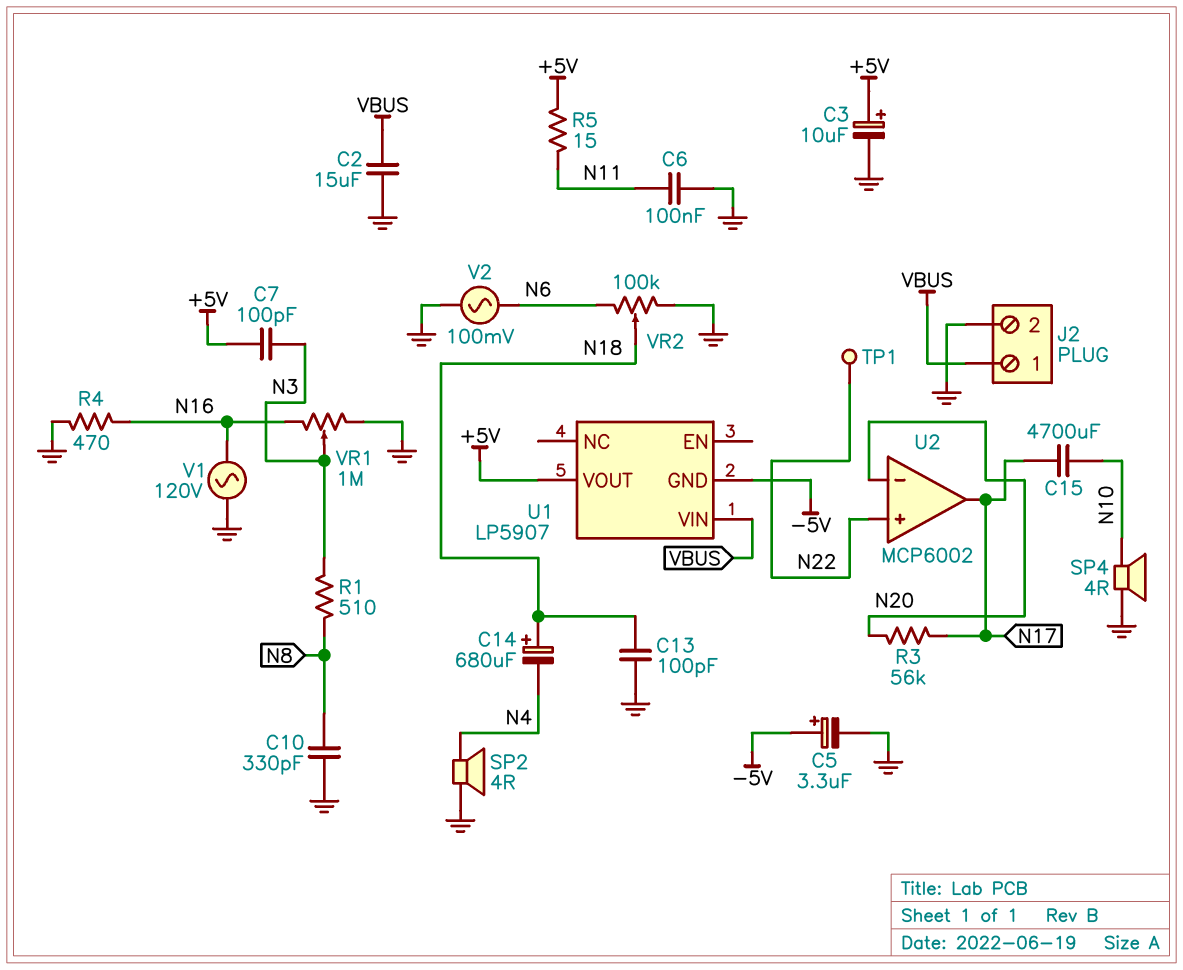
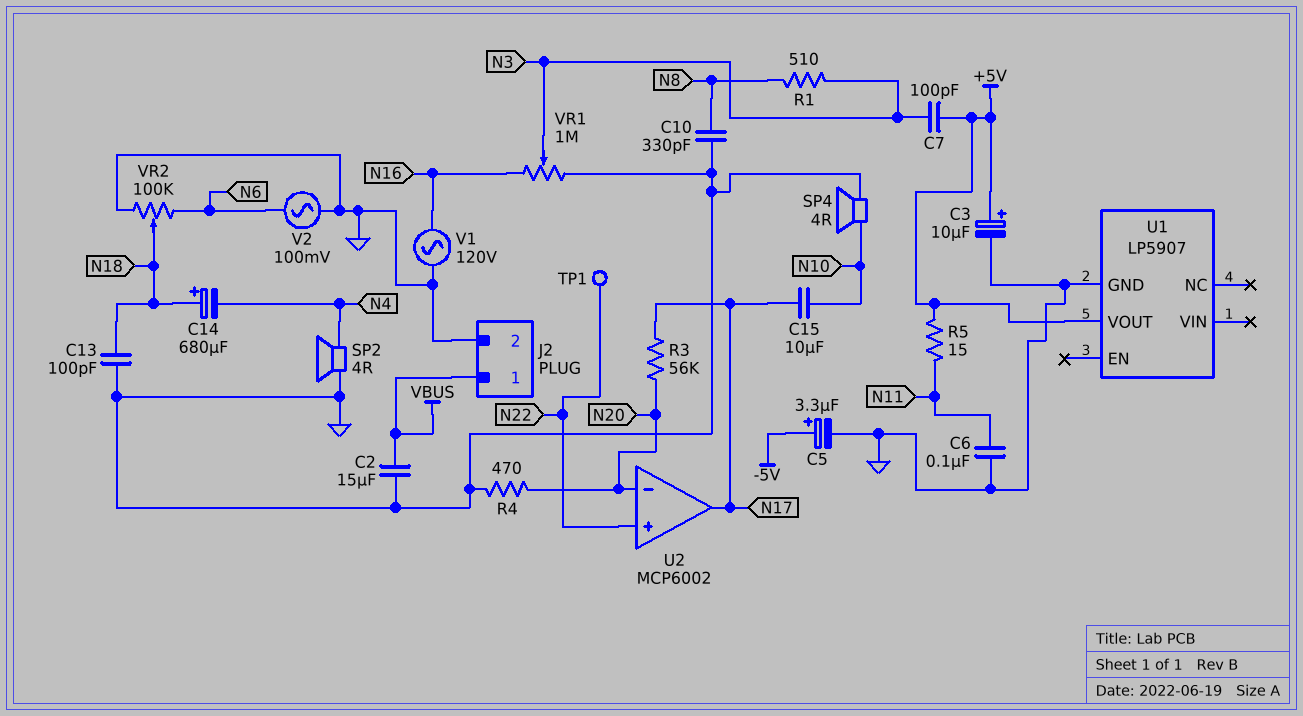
C15: 4700uF (N10, N17) -> 10uF (N10, N17)
R4: 470 (GND, N16) -> 470 (GND, N20)
U1 pin GND: -5V -> GND
U1 pin VIN: VBUS -> none

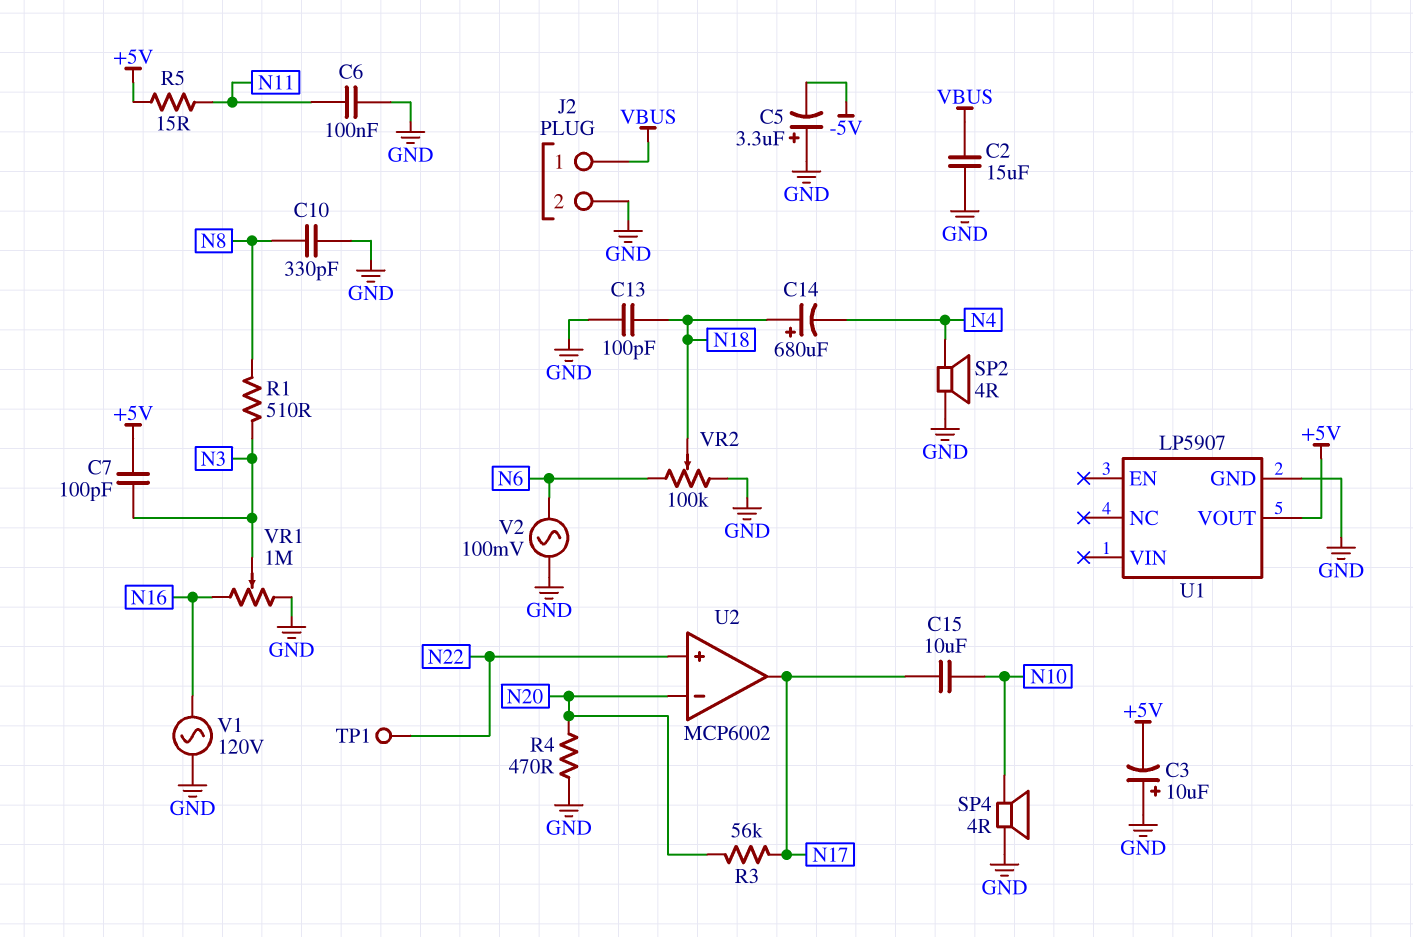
C3: 10uF (plus +5V, minus GND) -> 10uF (plus GND, minus +5V)
C5: 3.3uF (plus -5V, minus GND) -> 3.3uF (plus GND, minus -5V)

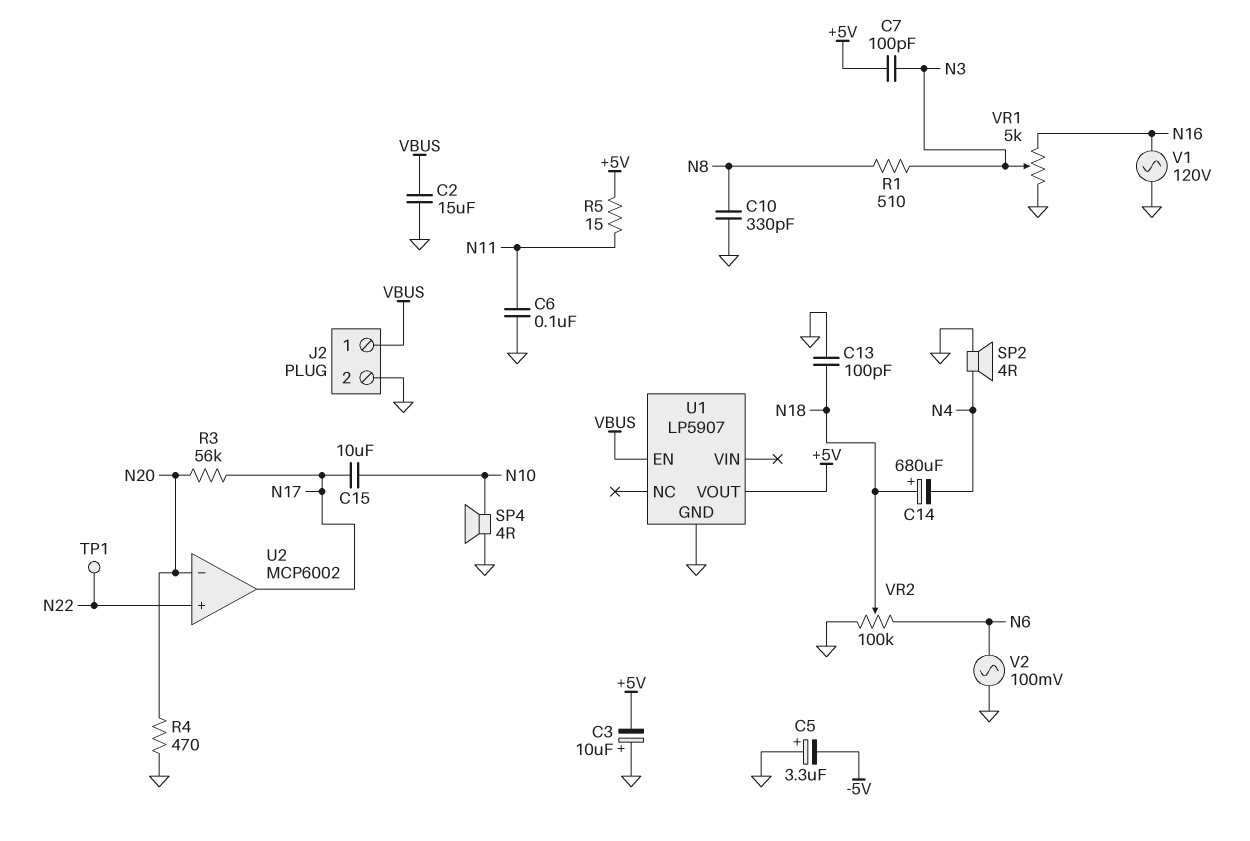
U1 pin EN: none -> VBUS
VR1: 1M (GND, N16, wiper N3) -> 5k (GND, N16, wiper N3)

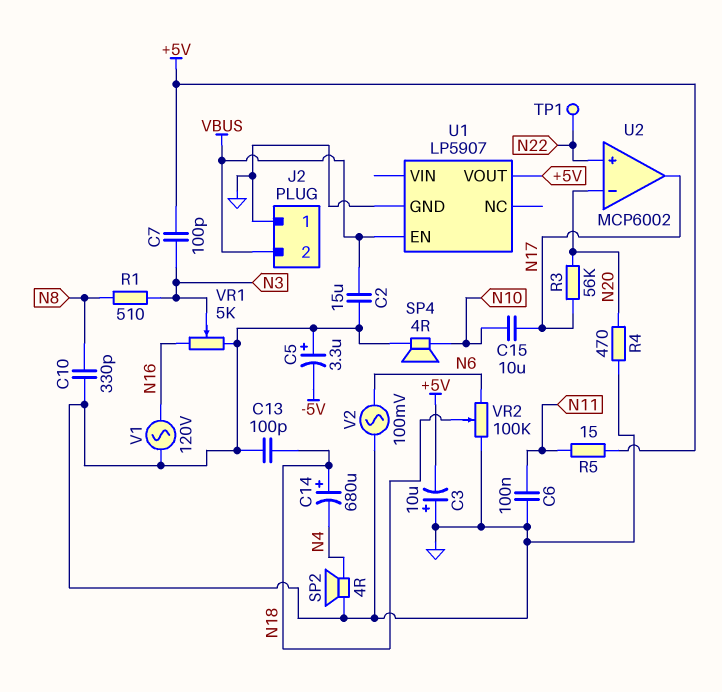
J2 pin 1: VBUS -> GND
J2 pin 2: GND -> VBUS

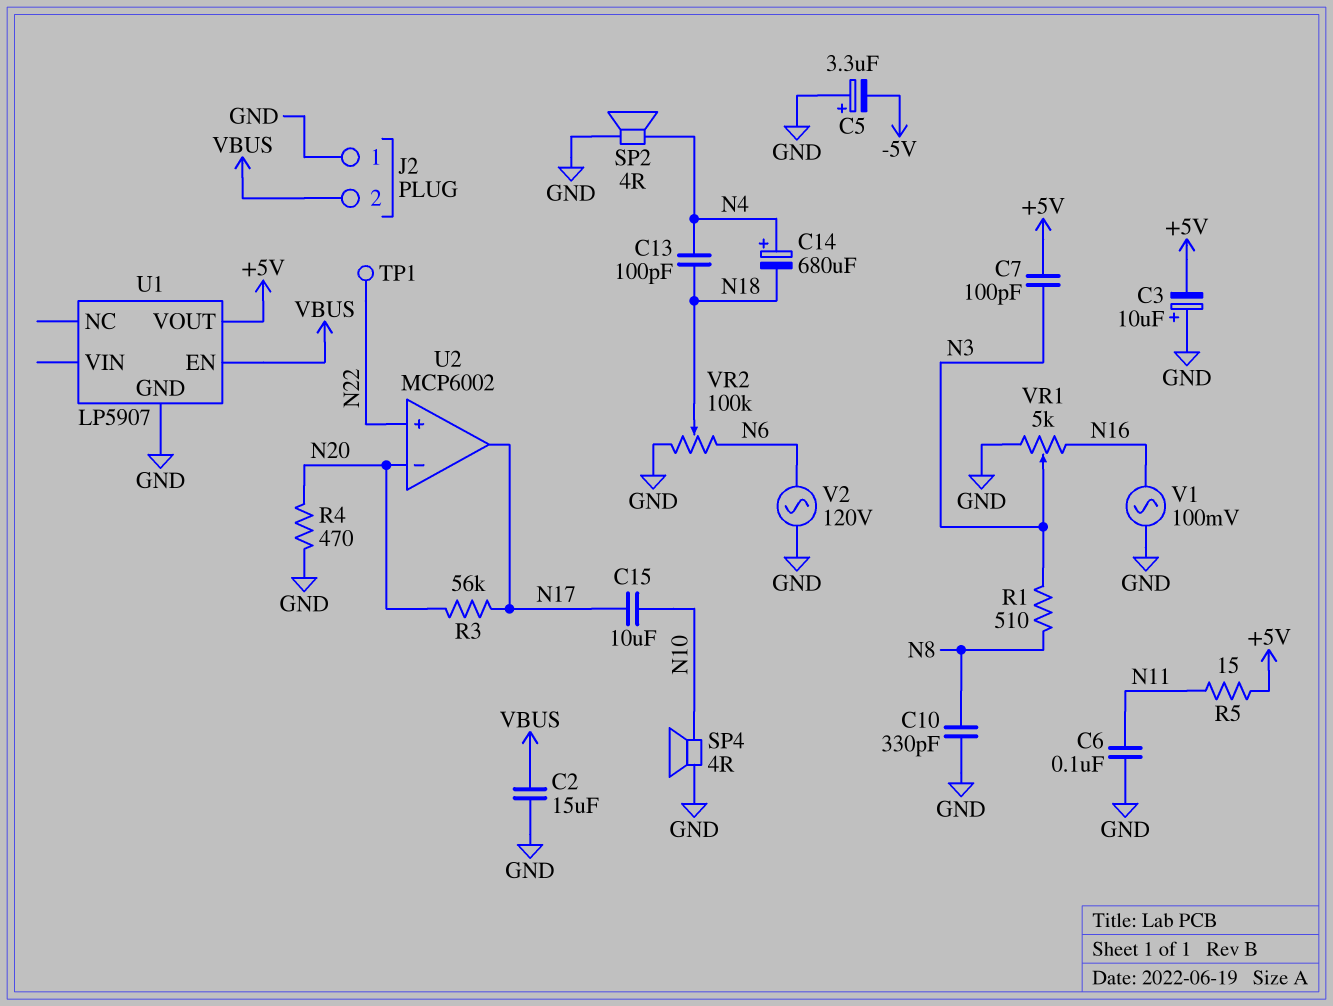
C13: 100pF (GND, N18) -> 100pF (N4, N18)
C14: 680uF (plus N18, minus N4) -> 680uF (plus N4, minus N18)
V1: AC 120V (GND, N16) -> AC 100mV (GND, N16)
V2: AC 100mV (GND, N6) -> AC 120V (GND, N6)

